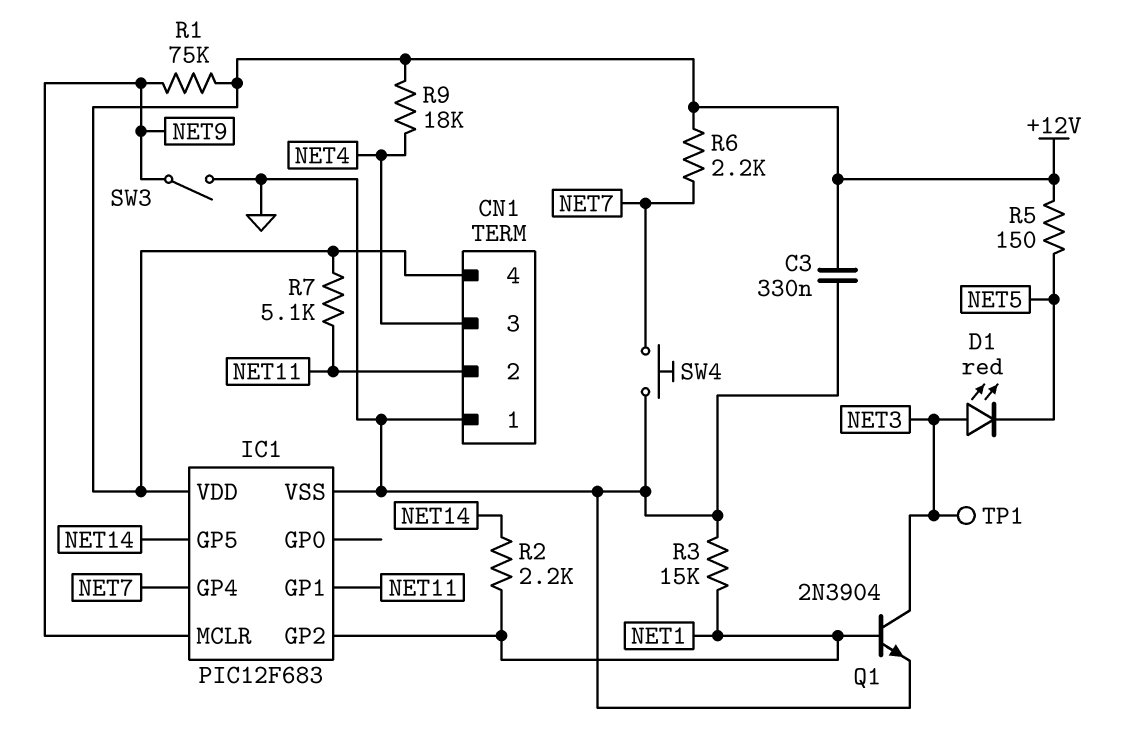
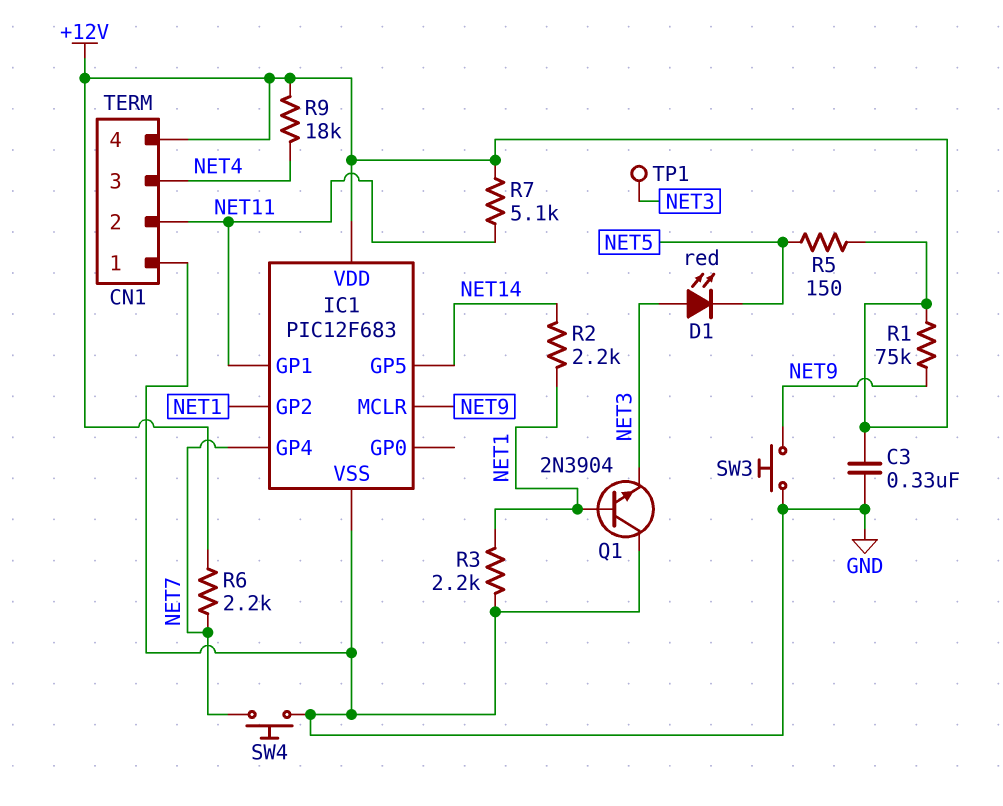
Q1: NPN 2N3904 (B NET1, C NET3, E GND) -> NPN 2N3904 (B NET1, C GND, E NET3)
R3: 15k (GND, NET1) -> 2.2k (GND, NET1)
SW3: switch (GND, NET9) -> button (GND, NET9)

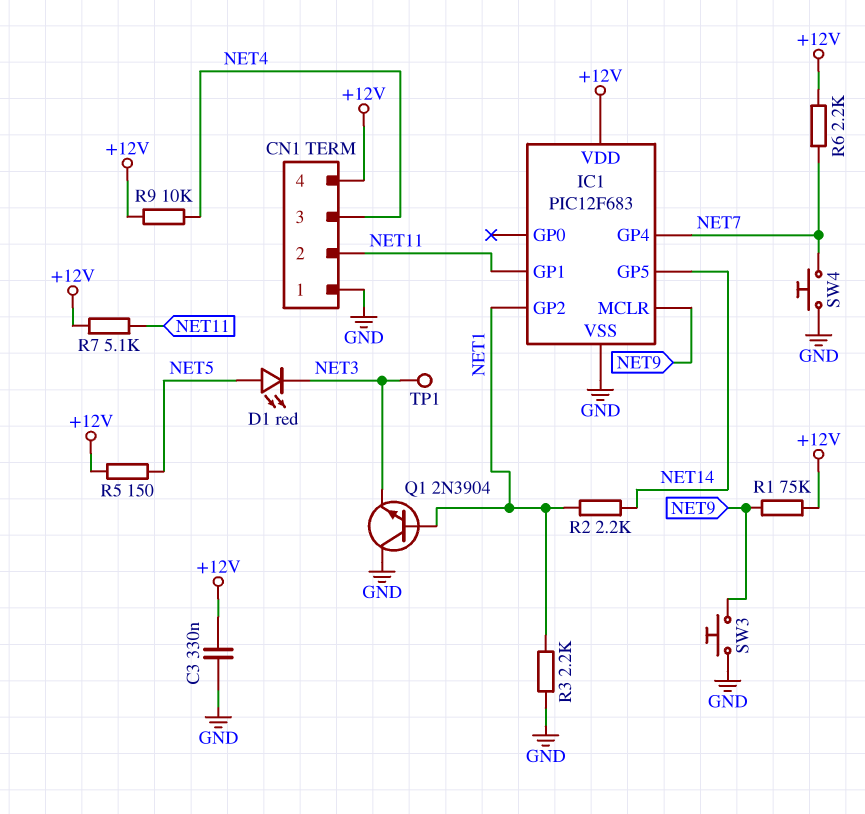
D1: LED red (A NET3, K NET5) -> LED red (A NET5, K NET3)
R9: 18k (+12V, NET4) -> 10k (+12V, NET4)

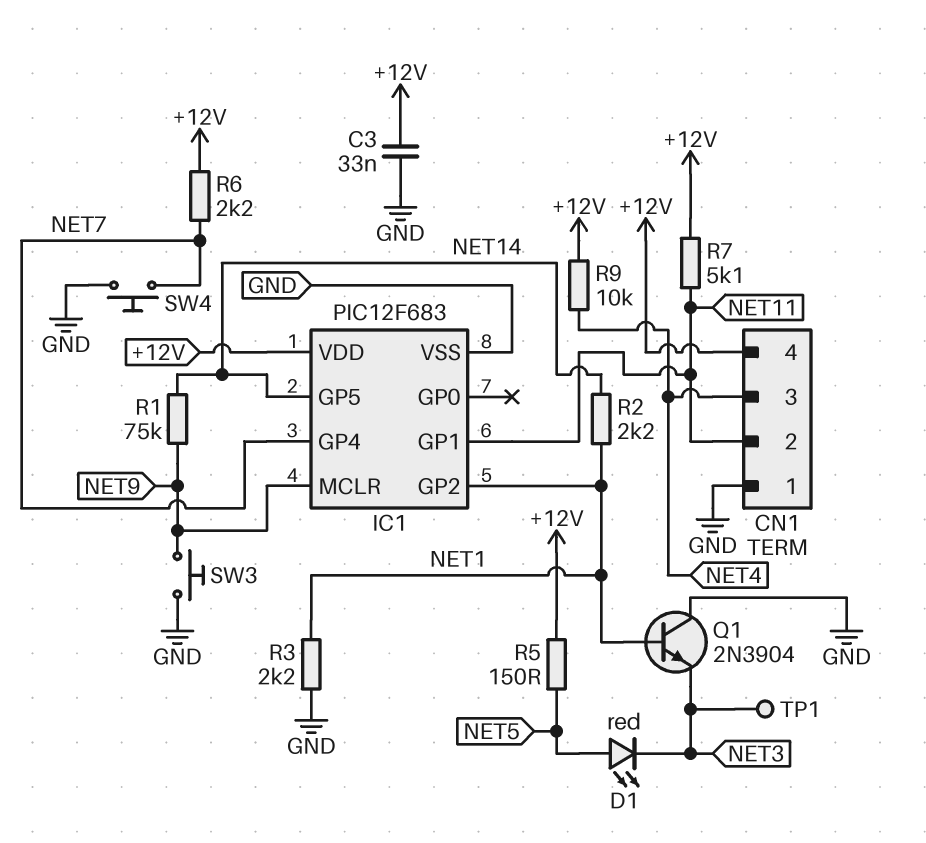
C3: 330nF (+12V, GND) -> 33nF (+12V, GND)
R1: 75k (+12V, NET9) -> 75k (NET9, NET14)

